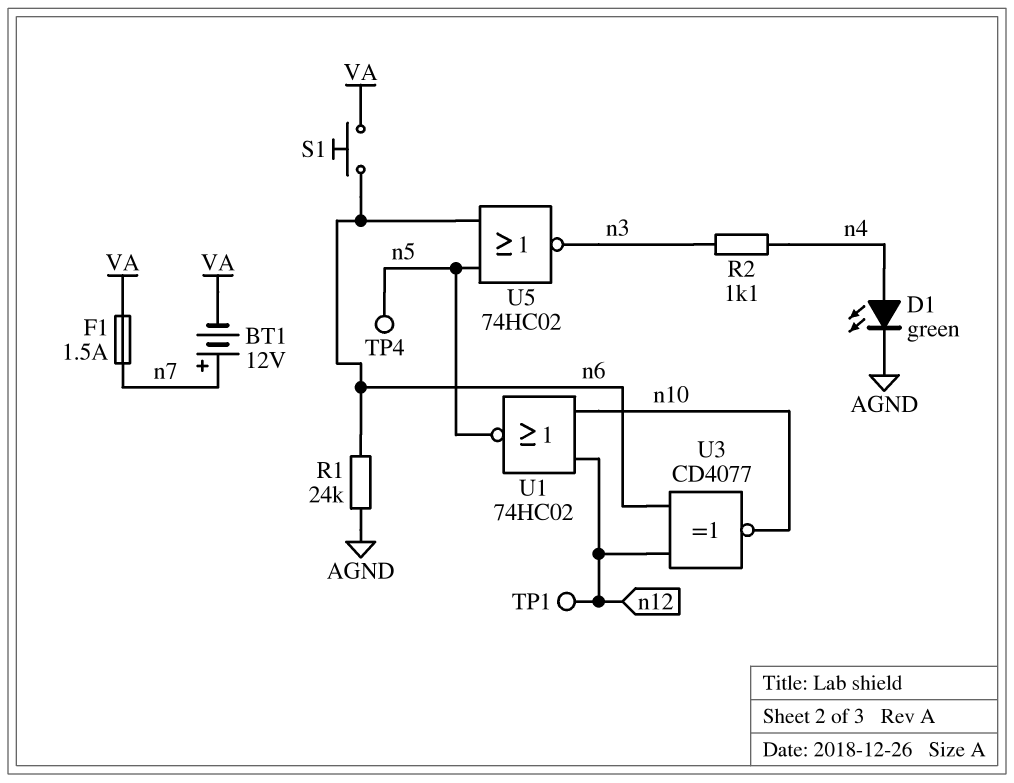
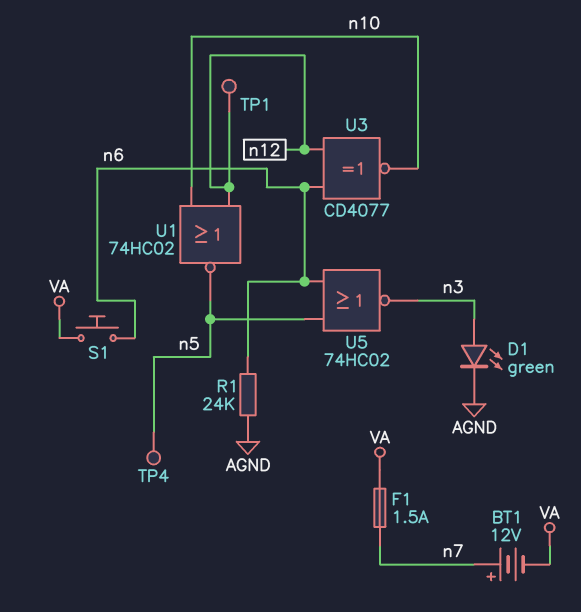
D1: LED green (A n4, K AGND) -> LED green (A n3, K AGND)
R2: 1.1k (n3, n4) -> none

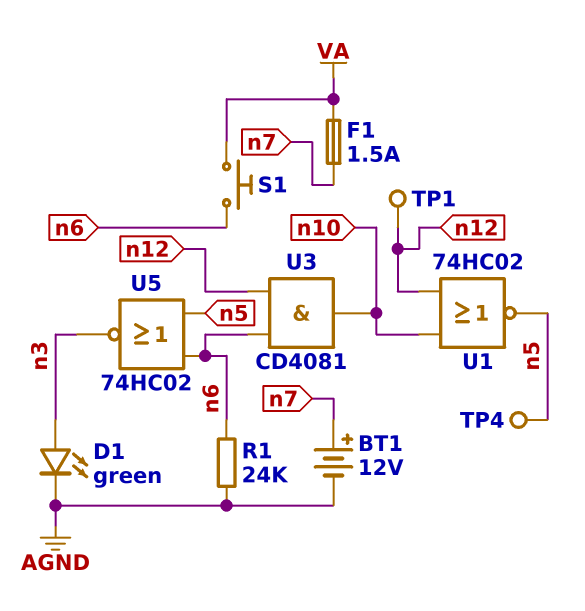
BT1: 12V (plus n7, minus VA) -> 12V (plus n7, minus AGND)
U3: XNOR CD4077 (in n6, in n12, out n10) -> AND CD4081 (in n6, in n12, out n10)

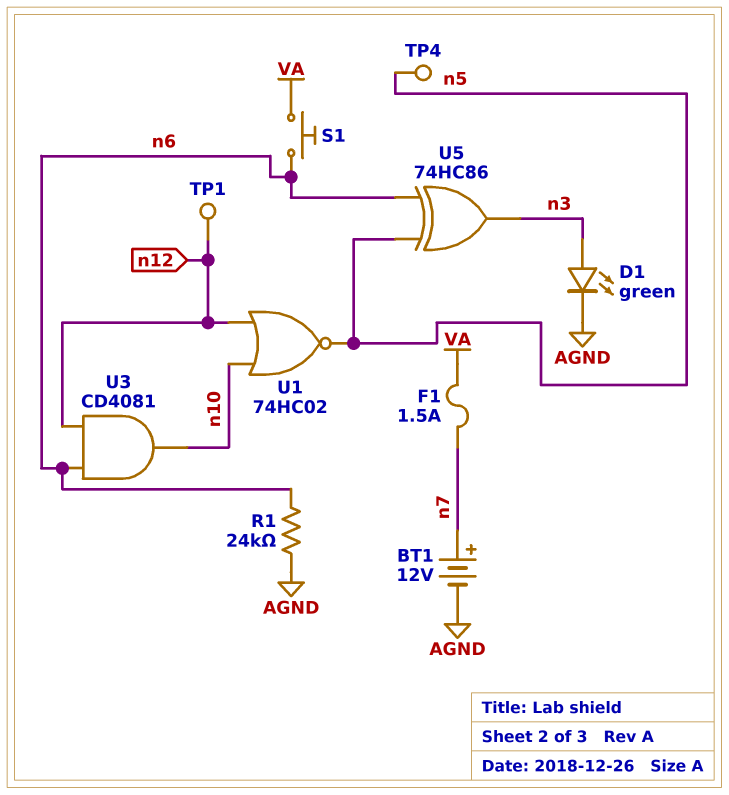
U5: NOR 74HC02 (in n5, in n6, out n3) -> XOR 74HC86 (in n5, in n6, out n3)

